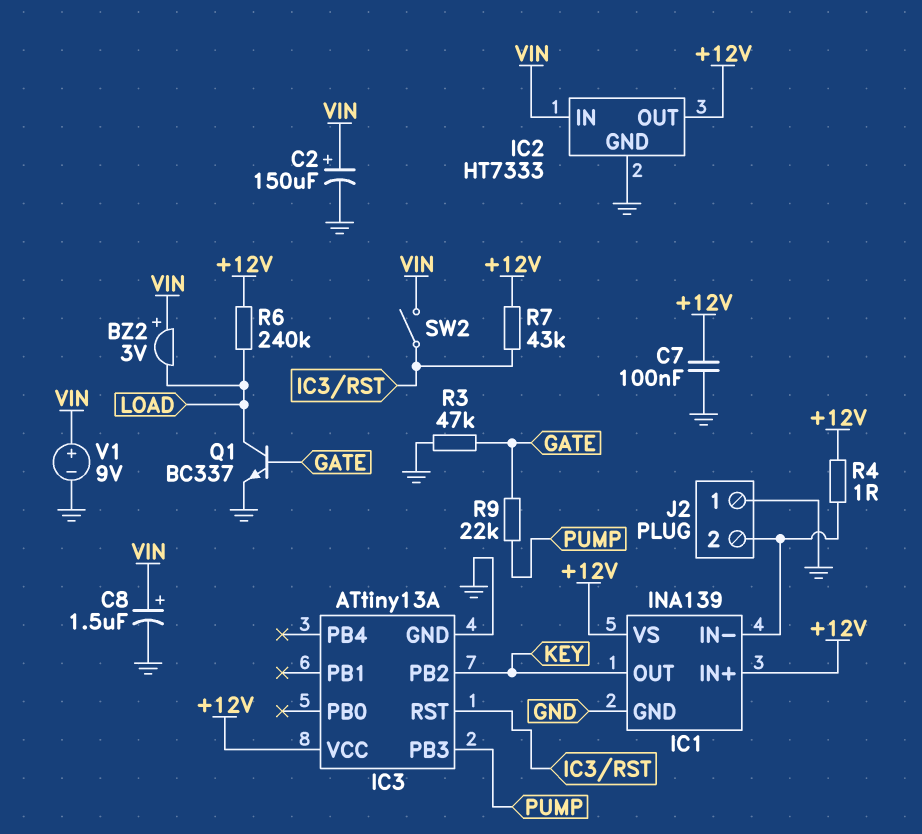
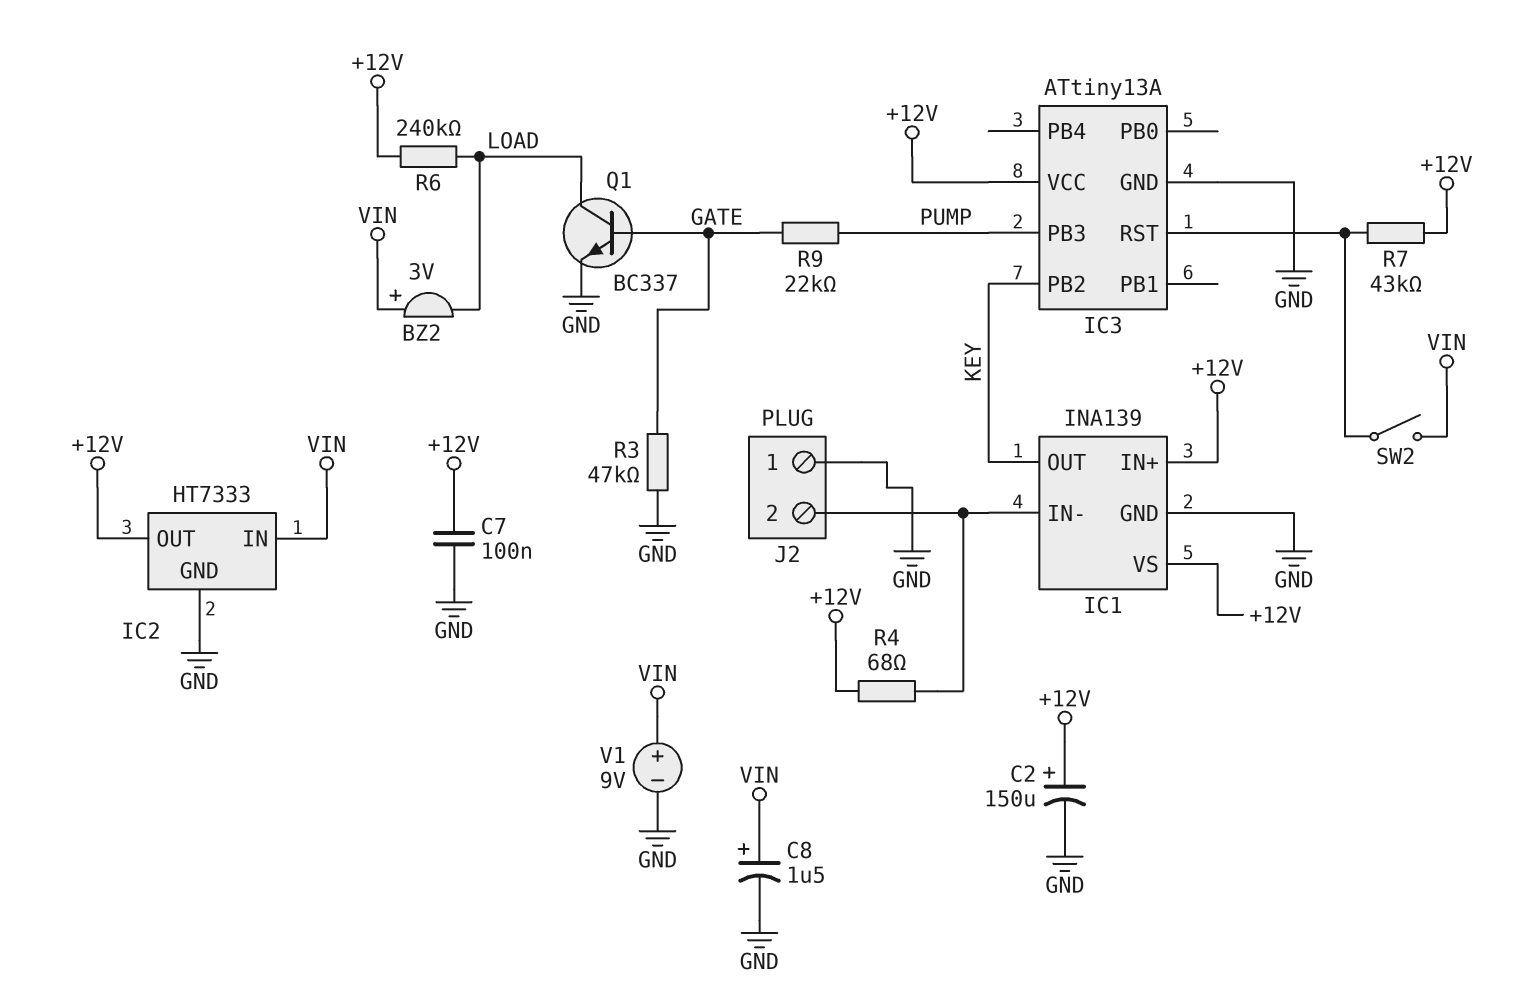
C2: 150uF (plus VIN, minus GND) -> 150uF (plus +12V, minus GND)
R4: 1 (+12V, IC1/IN-) -> 68 (+12V, IC1/IN-)

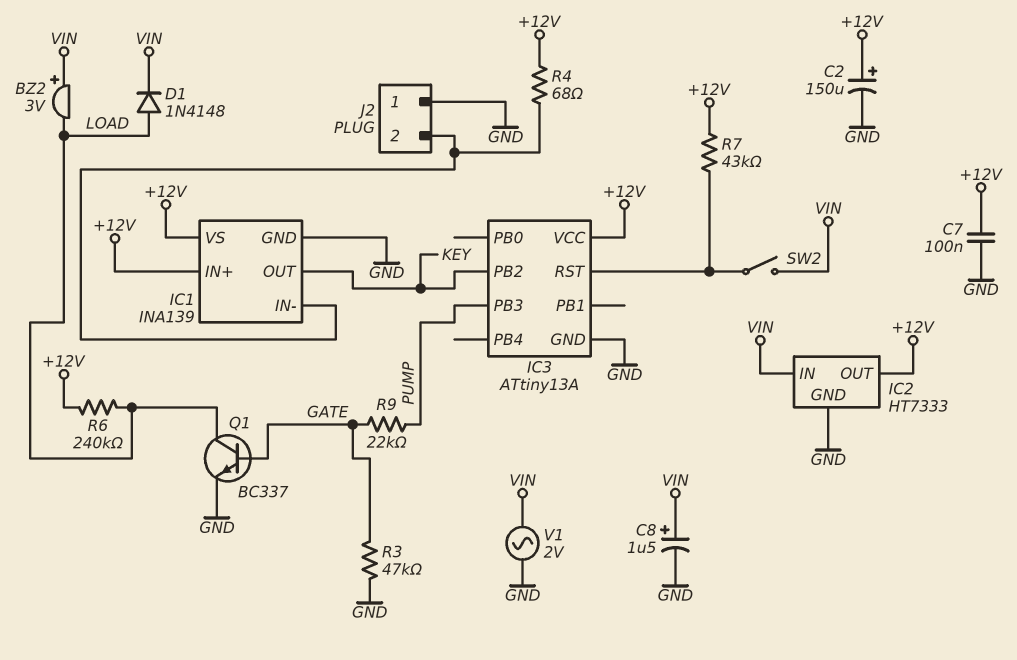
D1: none -> diode 1N4148 (A LOAD, K VIN)
V1: 9V (plus VIN, minus GND) -> AC 2V (GND, VIN)

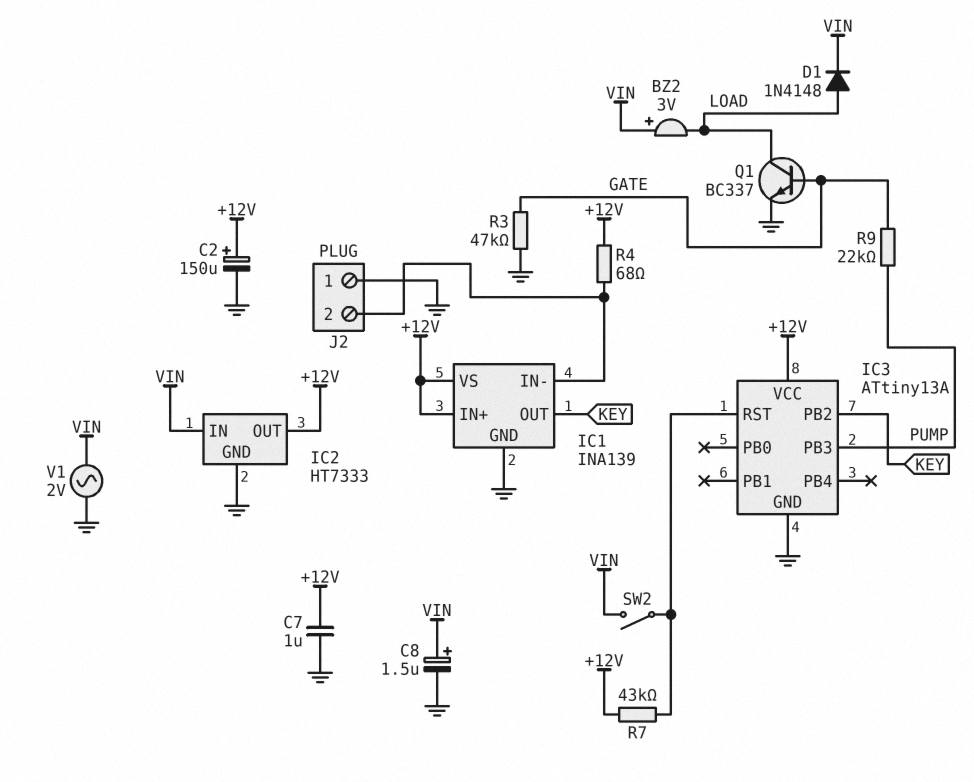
C7: 100nF (+12V, GND) -> 1uF (+12V, GND)
R6: 240k (+12V, LOAD) -> none

